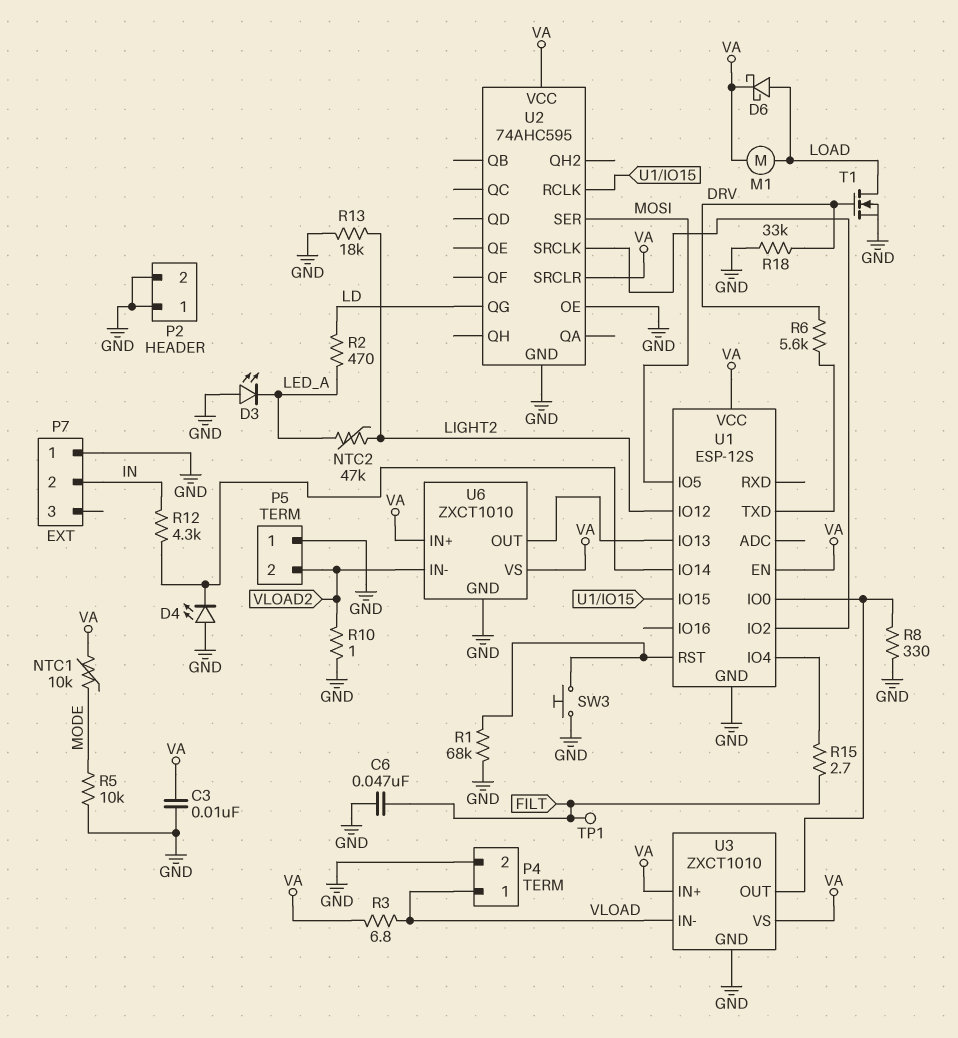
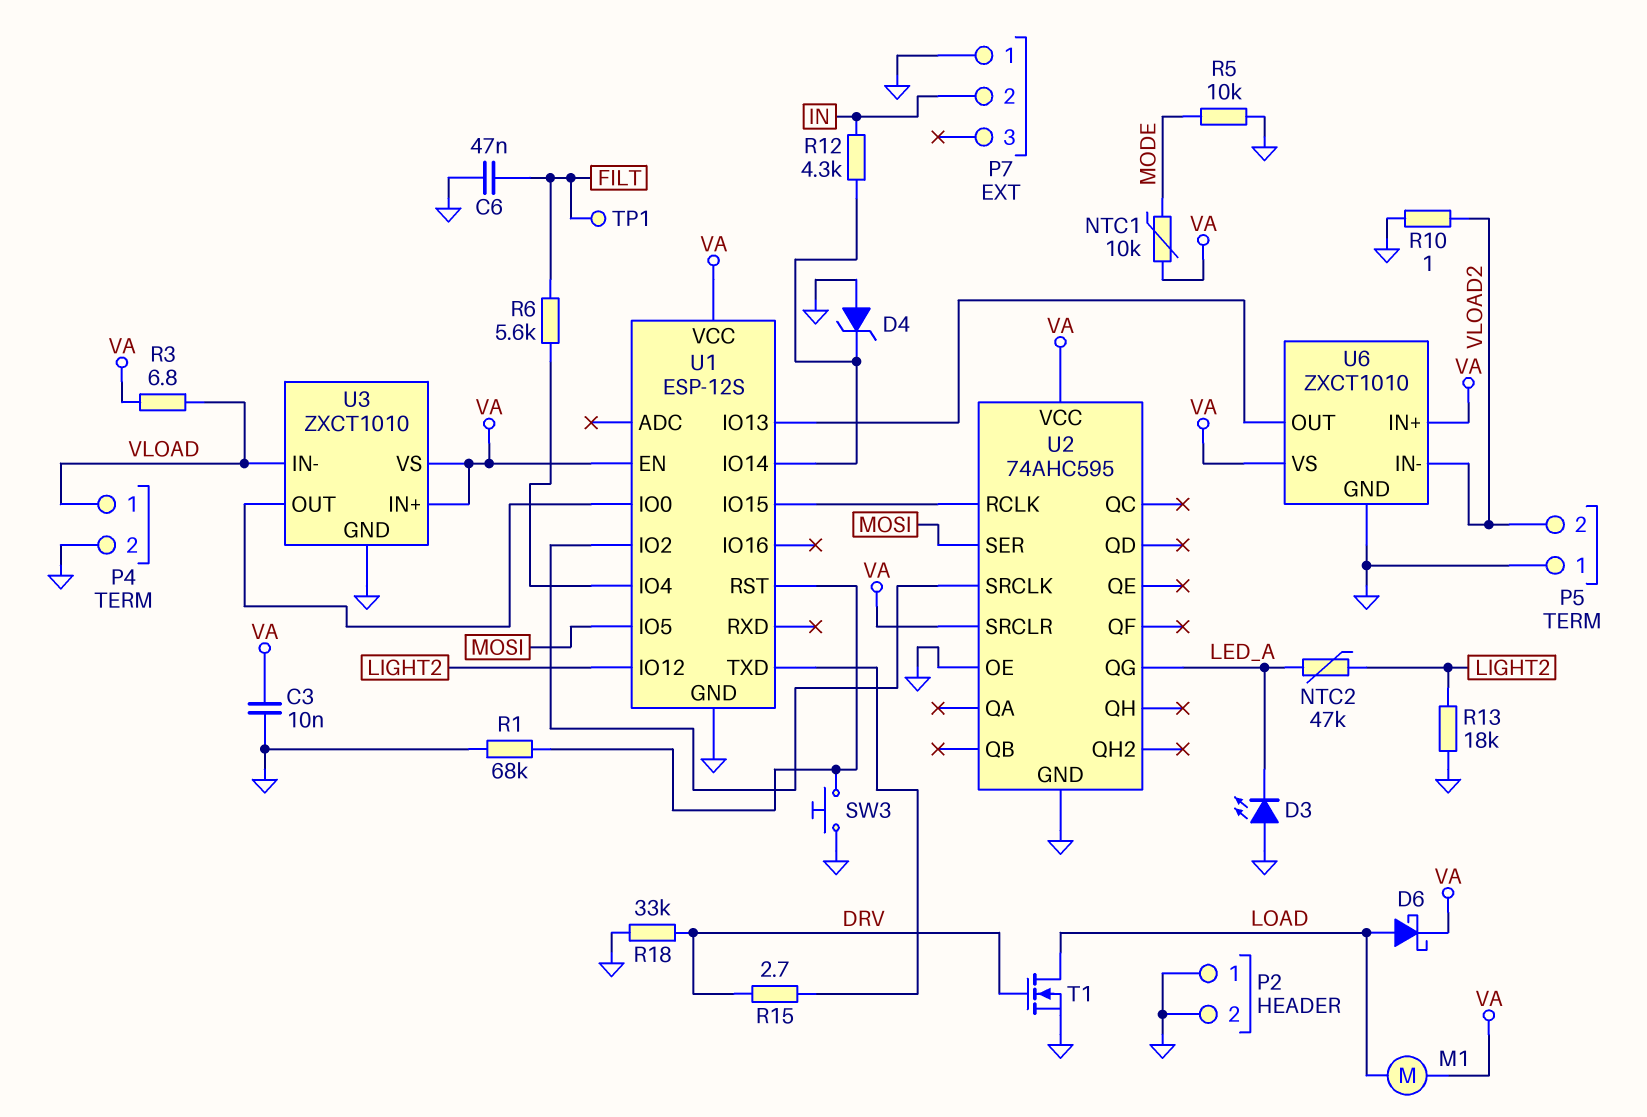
D4: LED (A GND, K U1/IO14) -> zener (A GND, K U1/IO14)
R2: 470 (LD, LED_A) -> none
R6: 5.6k (DRV, U1/TXD) -> 5.6k (FILT, U1/IO4)
R8: 330 (GND, U1/IO0) -> none
R15: 2.7 (FILT, U1/IO4) -> 2.7 (DRV, U1/TXD)
U2 pin QG: LD -> LED_A

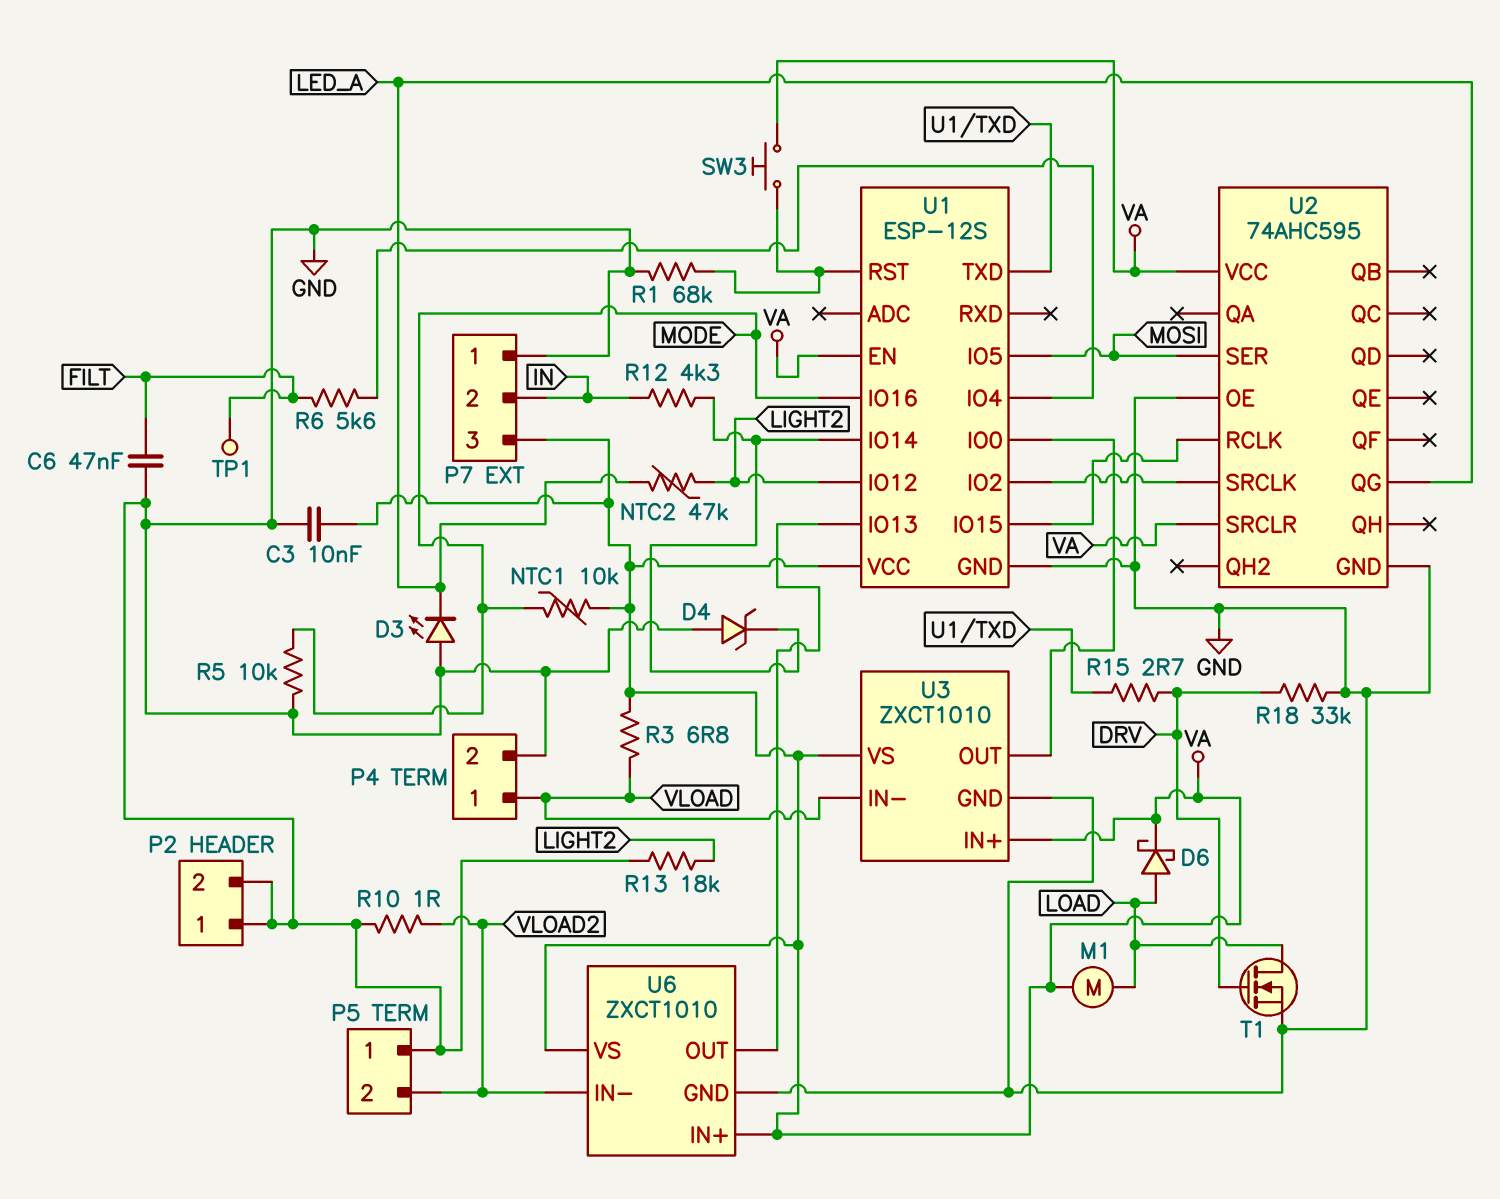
P7 pin 3: none -> VA
SW3: button (GND, U1/RST) -> button (U1/RST, VA)
U1 pin IO16: none -> MODE

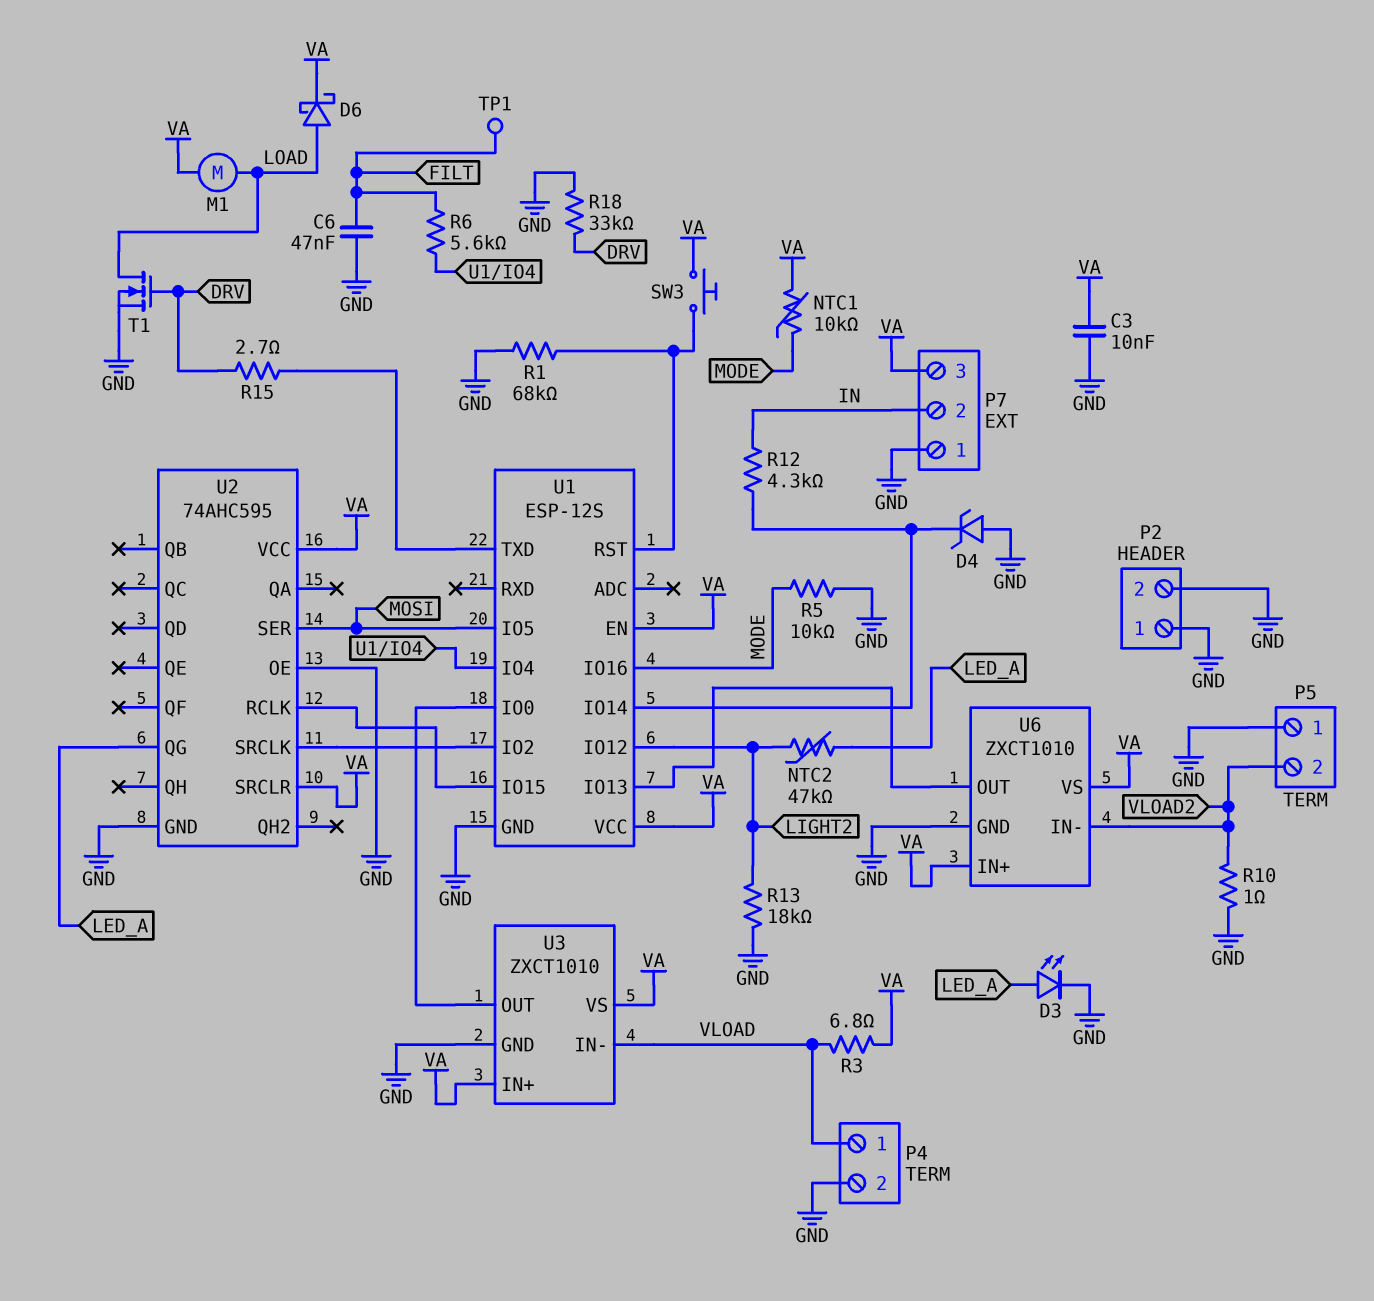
D3: LED (A GND, K LED_A) -> LED (A LED_A, K GND)

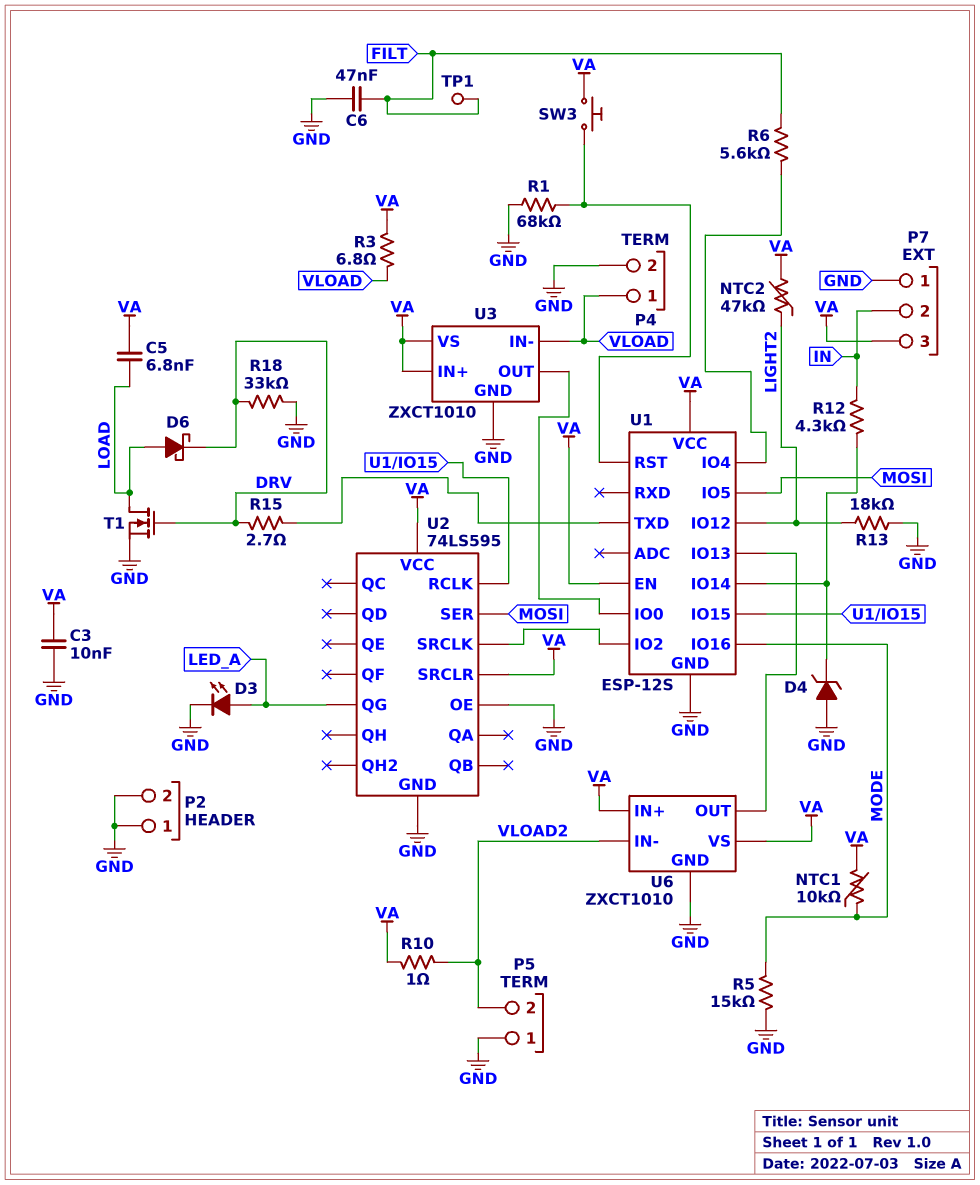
C5: none -> 6.8nF (LOAD, VA)
D6: schottky (A LOAD, K VA) -> schottky (A LOAD, K DRV)
M1: motor (LOAD, VA) -> none
NTC2: 47k (LED_A, LIGHT2) -> 47k (LIGHT2, VA)
R5: 10k (GND, MODE) -> 15k (GND, MODE)
R10: 1 (GND, VLOAD2) -> 1 (VA, VLOAD2)
U2: 74AHC595 -> 74LS595

